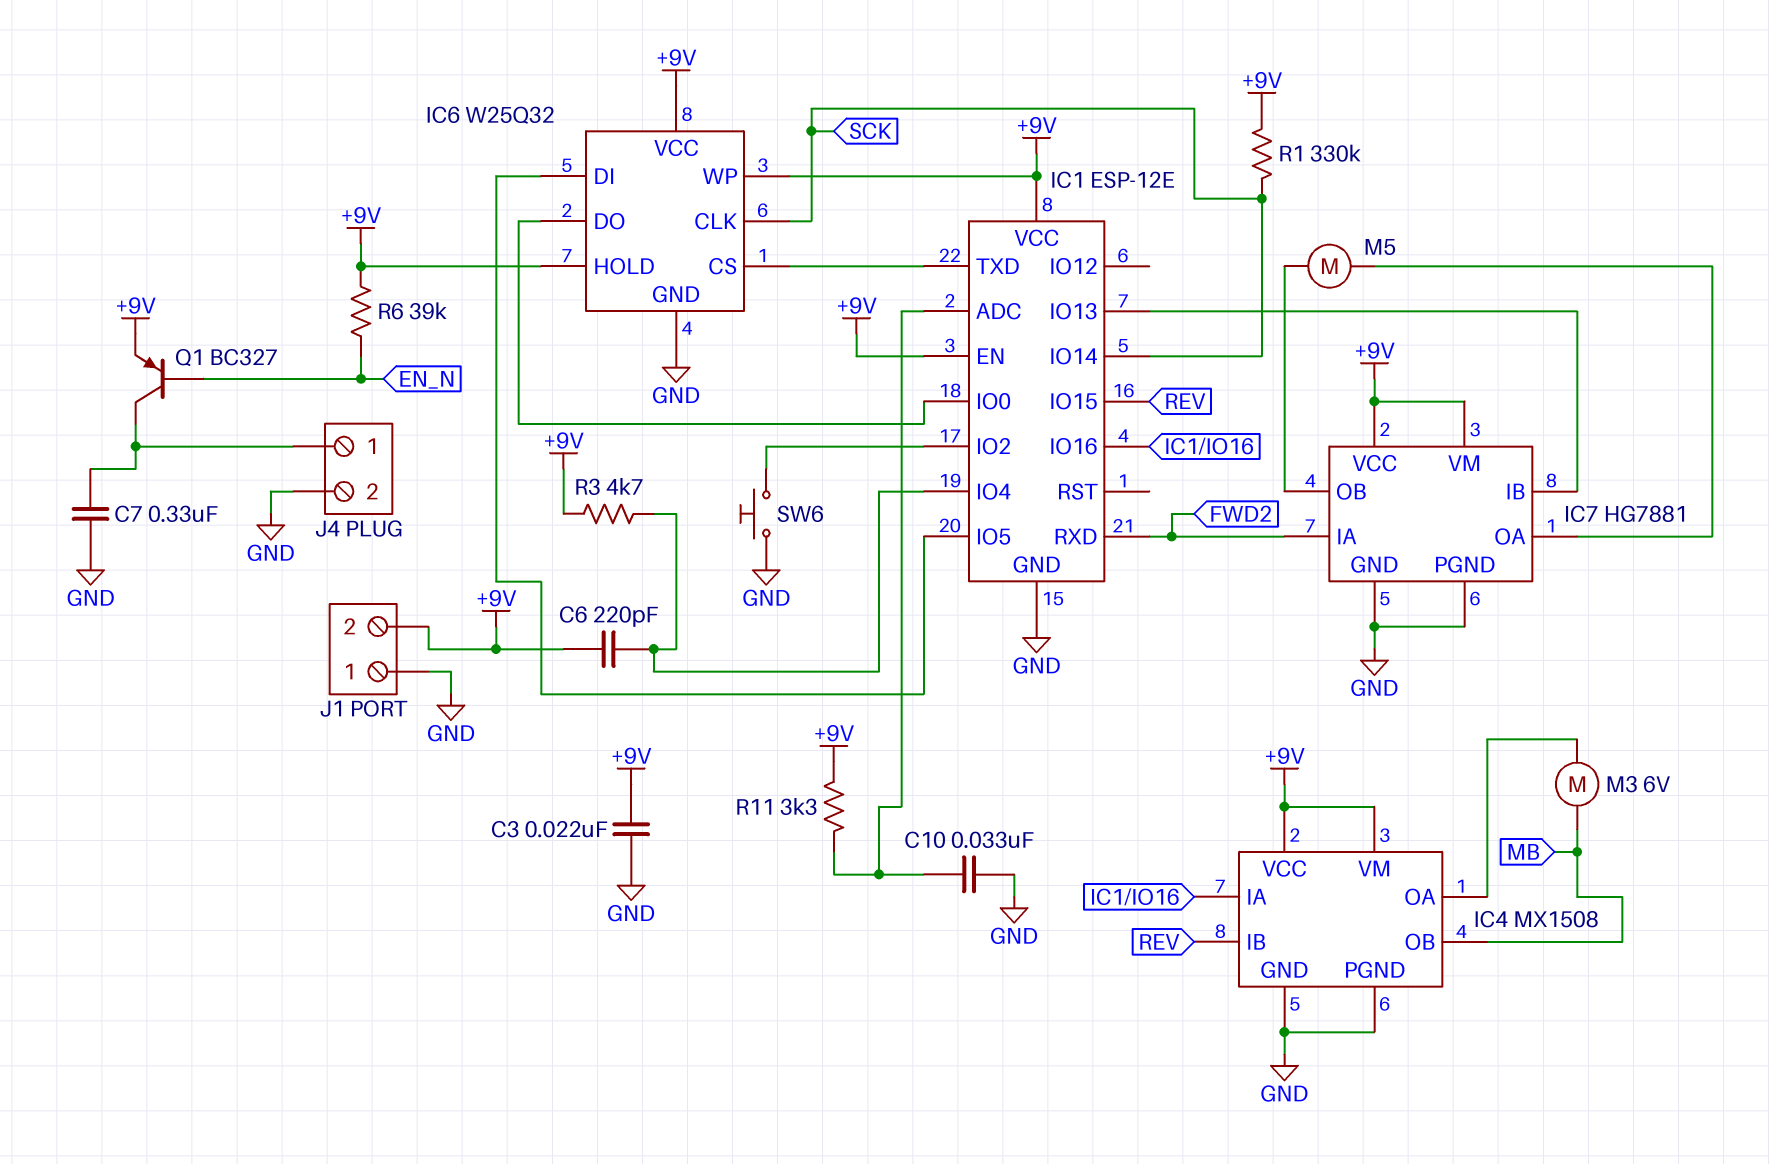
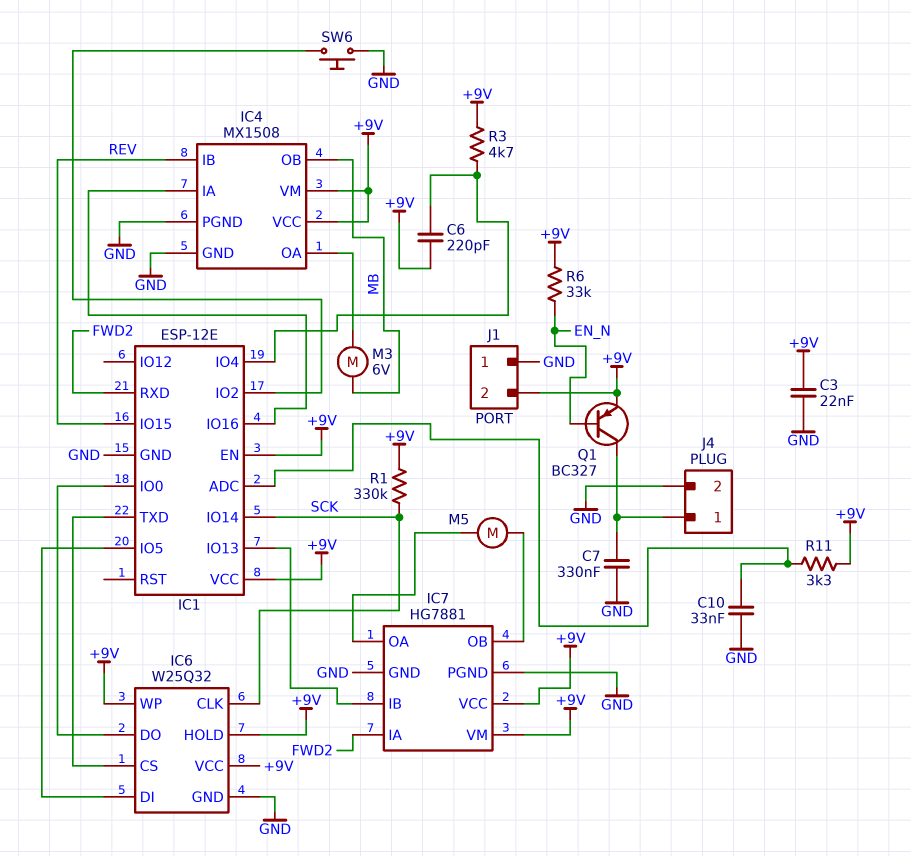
R6: 39k (+9V, EN_N) -> 33k (+9V, EN_N)

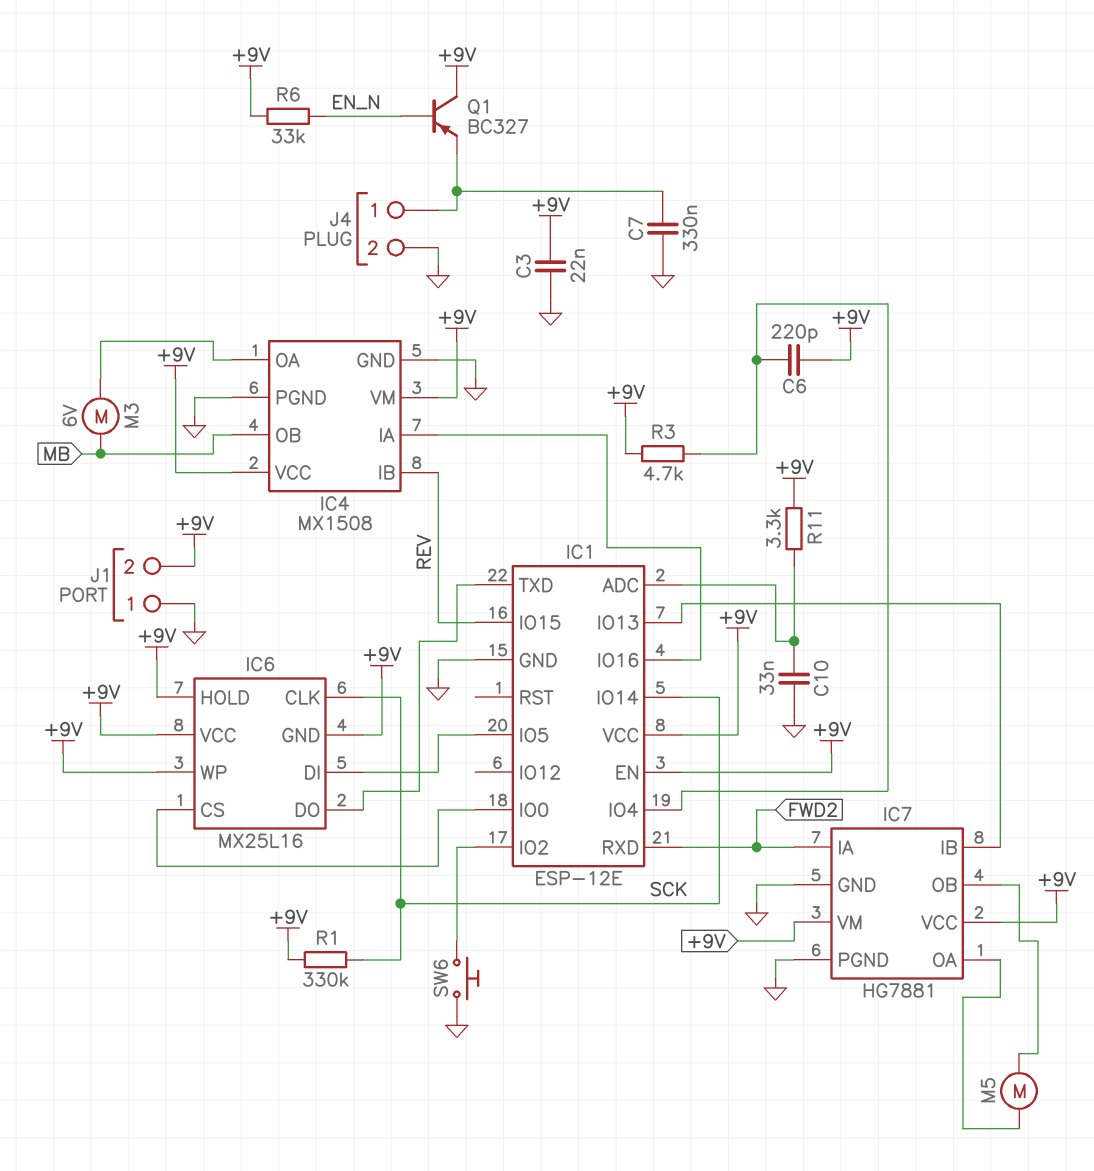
IC6: W25Q32 -> MX25L16
IC6 pin CS: IC1/TXD -> IC1/IO0
IC6 pin DO: IC1/IO0 -> IC1/TXD
IC6 pin GND: GND -> +9V
Q1: PNP BC327 (B EN_N, C J4/1, E +9V) -> PNP BC327 (B EN_N, C +9V, E J4/1)

